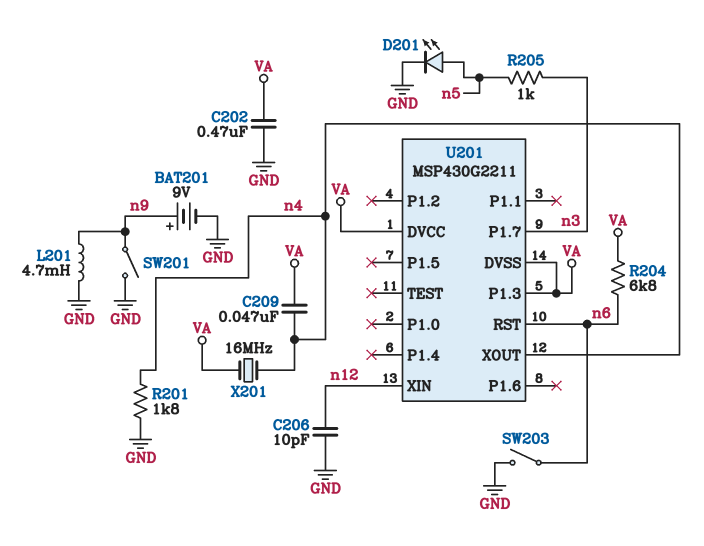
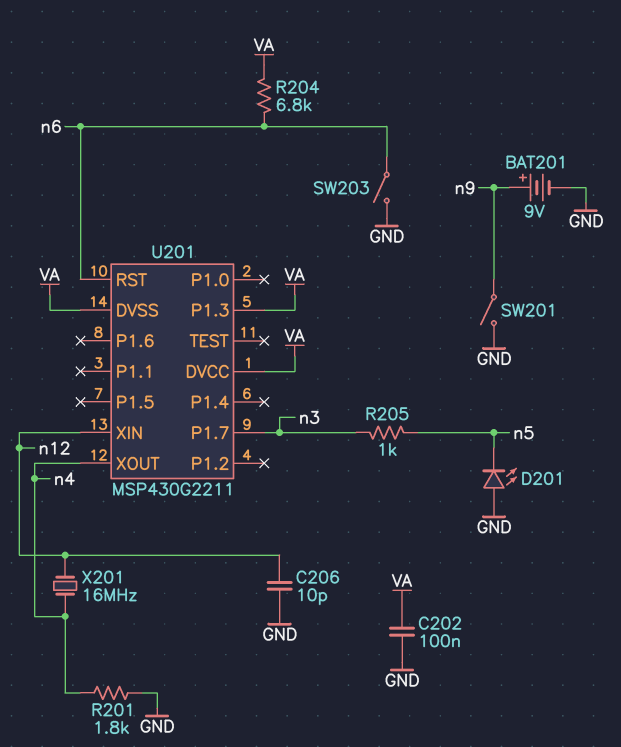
C202: 470nF (GND, VA) -> 100nF (GND, VA)
C209: 47nF (VA, n4) -> none
D201: LED (A n5, K GND) -> LED (A GND, K n5)
L201: 4.7mH (GND, n9) -> none
X201: 16MHz (VA, n4) -> 16MHz (n4, n12)

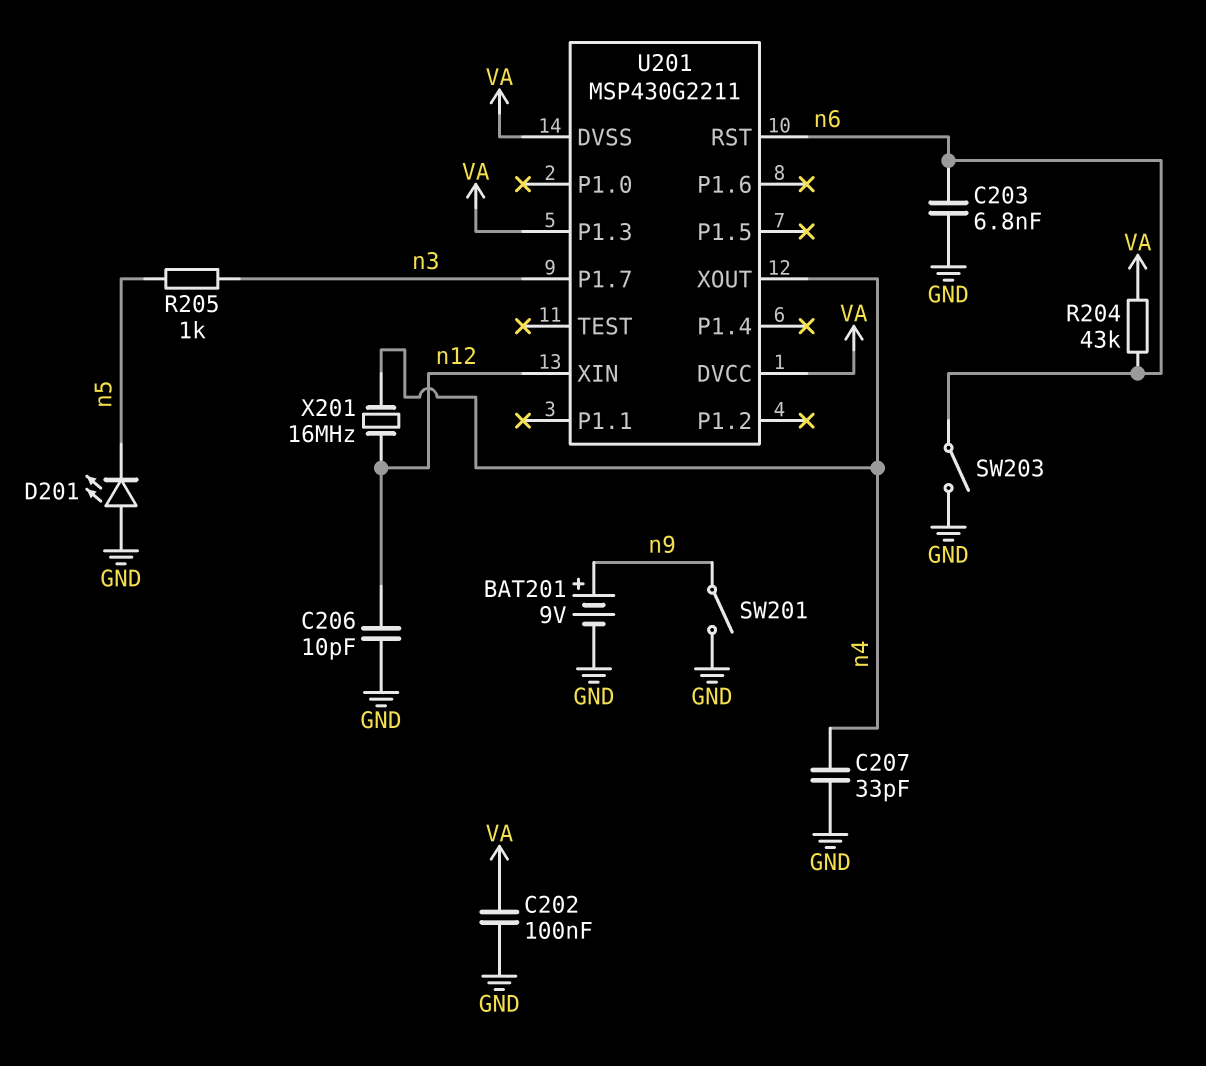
C203: none -> 6.8nF (GND, n6)
C207: none -> 33pF (GND, n4)
R201: 1.8k (GND, n4) -> none
R204: 6.8k (VA, n6) -> 43k (VA, n6)

